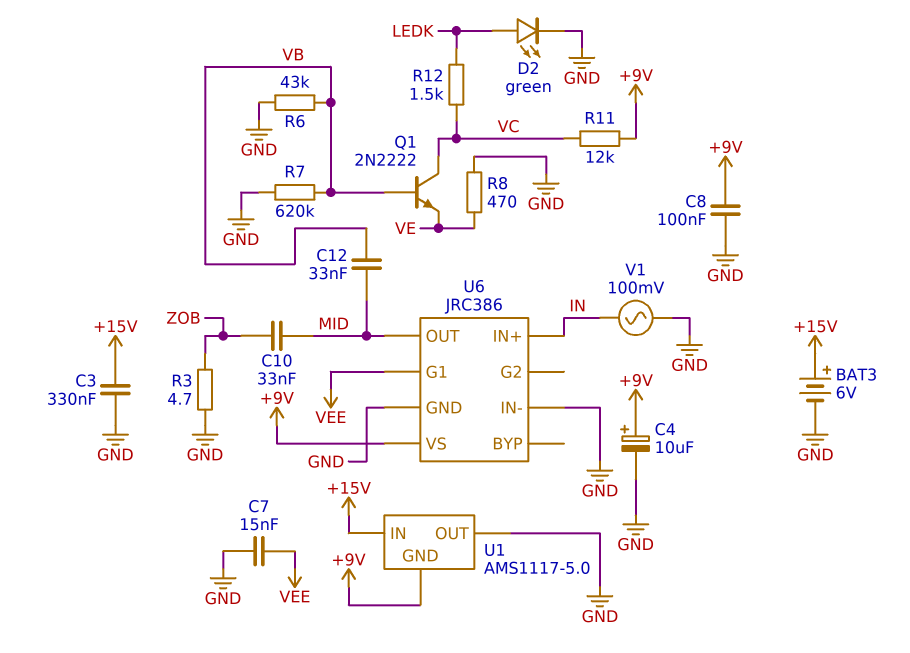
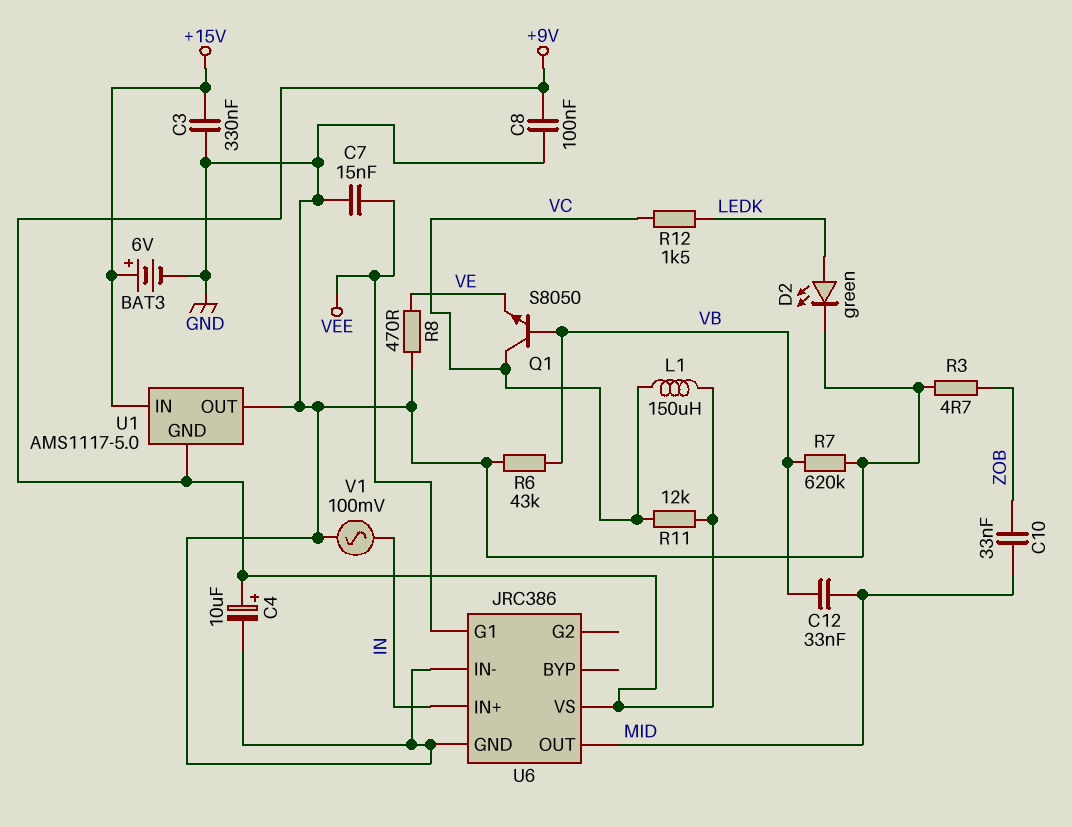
L1: none -> 150uH (+9V, VC)
Q1: NPN 2N2222 (B VB, C VC, E VE) -> NPN S8050 (B VB, C VC, E VE)

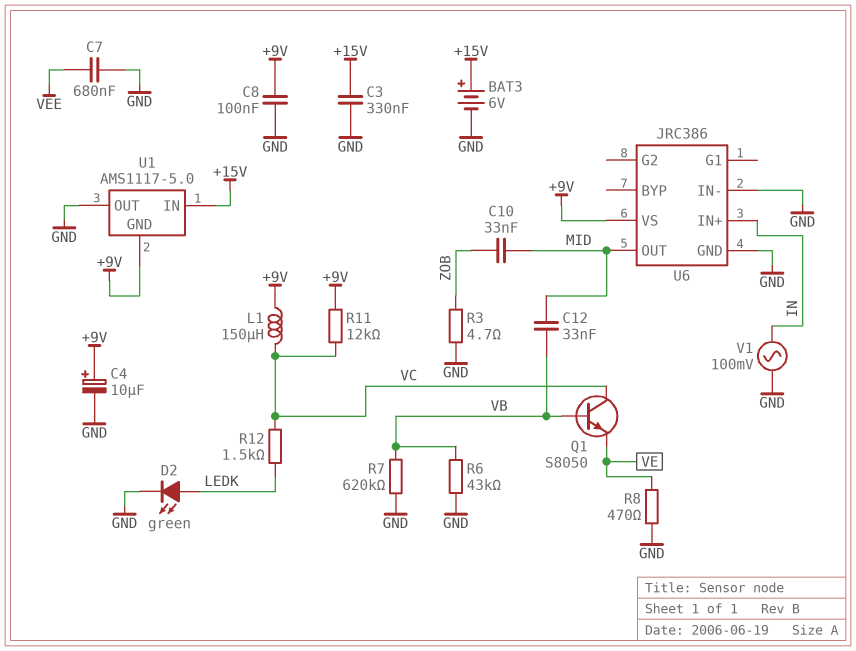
C7: 15nF (GND, VEE) -> 680nF (GND, VEE)
U6 pin G1: VEE -> none

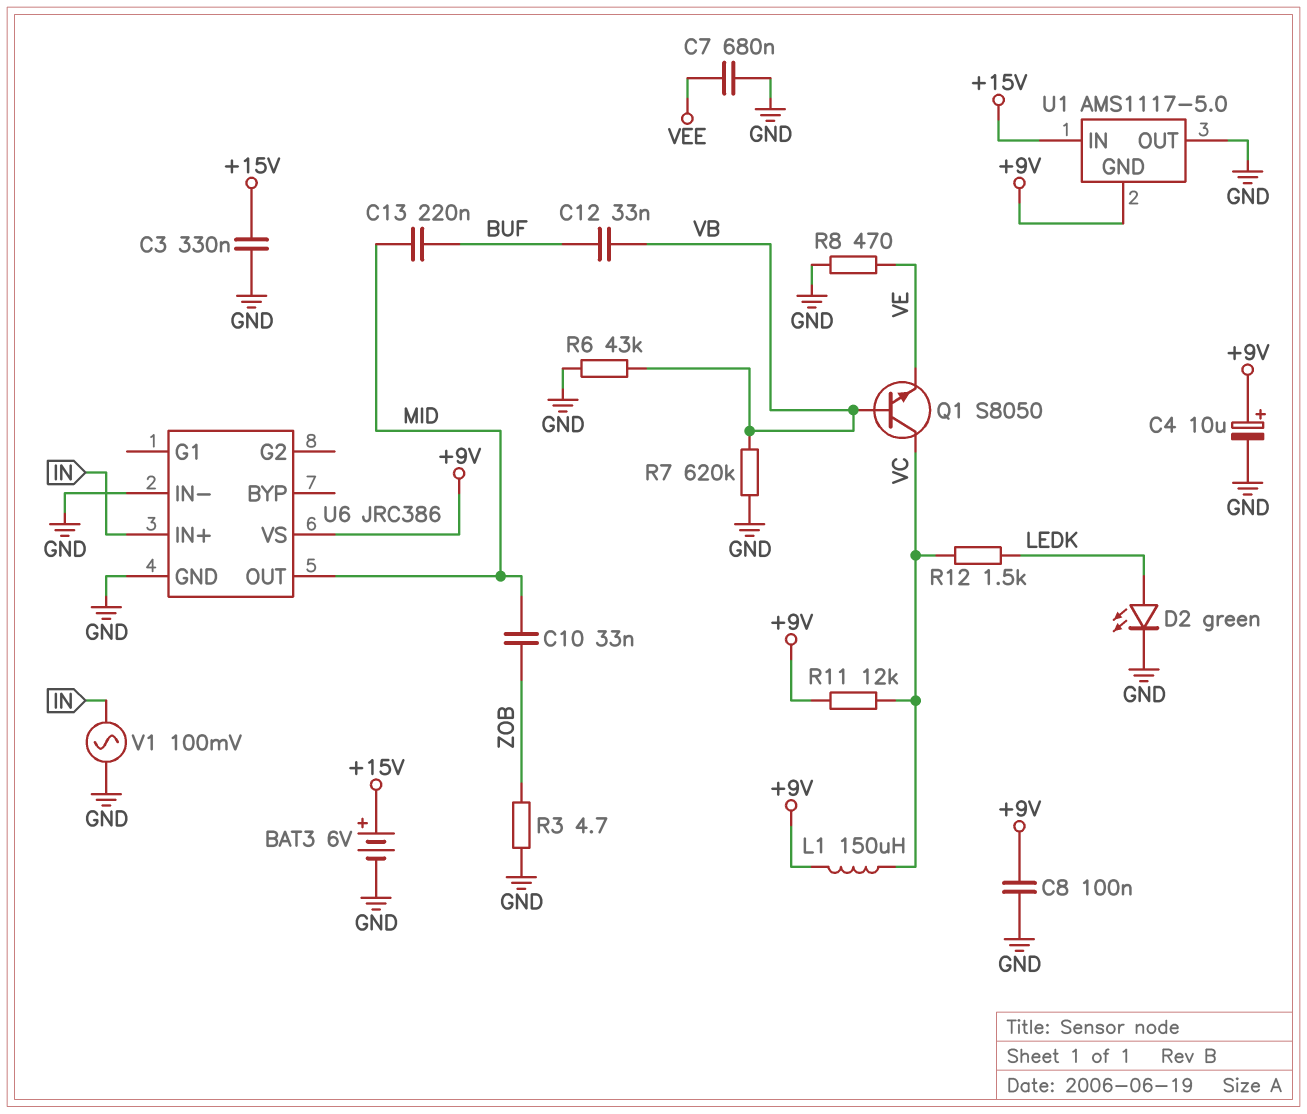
C12: 33nF (MID, VB) -> 33nF (BUF, VB)
C13: none -> 220nF (BUF, MID)

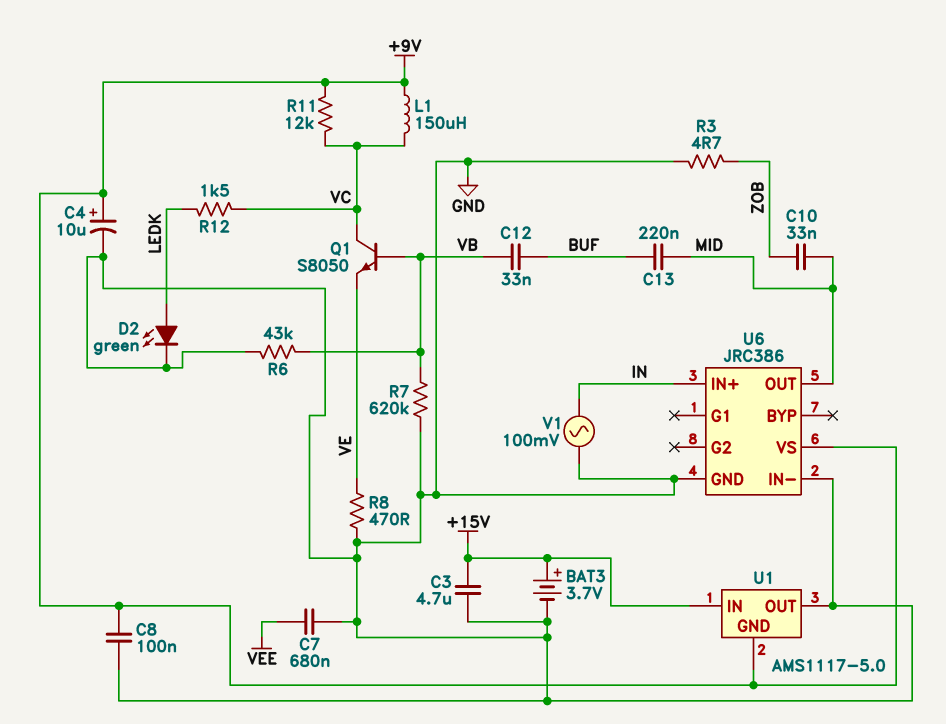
BAT3: 6V (plus +15V, minus GND) -> 3.7V (plus +15V, minus GND)
C3: 330nF (+15V, GND) -> 4.7uF (+15V, GND)

